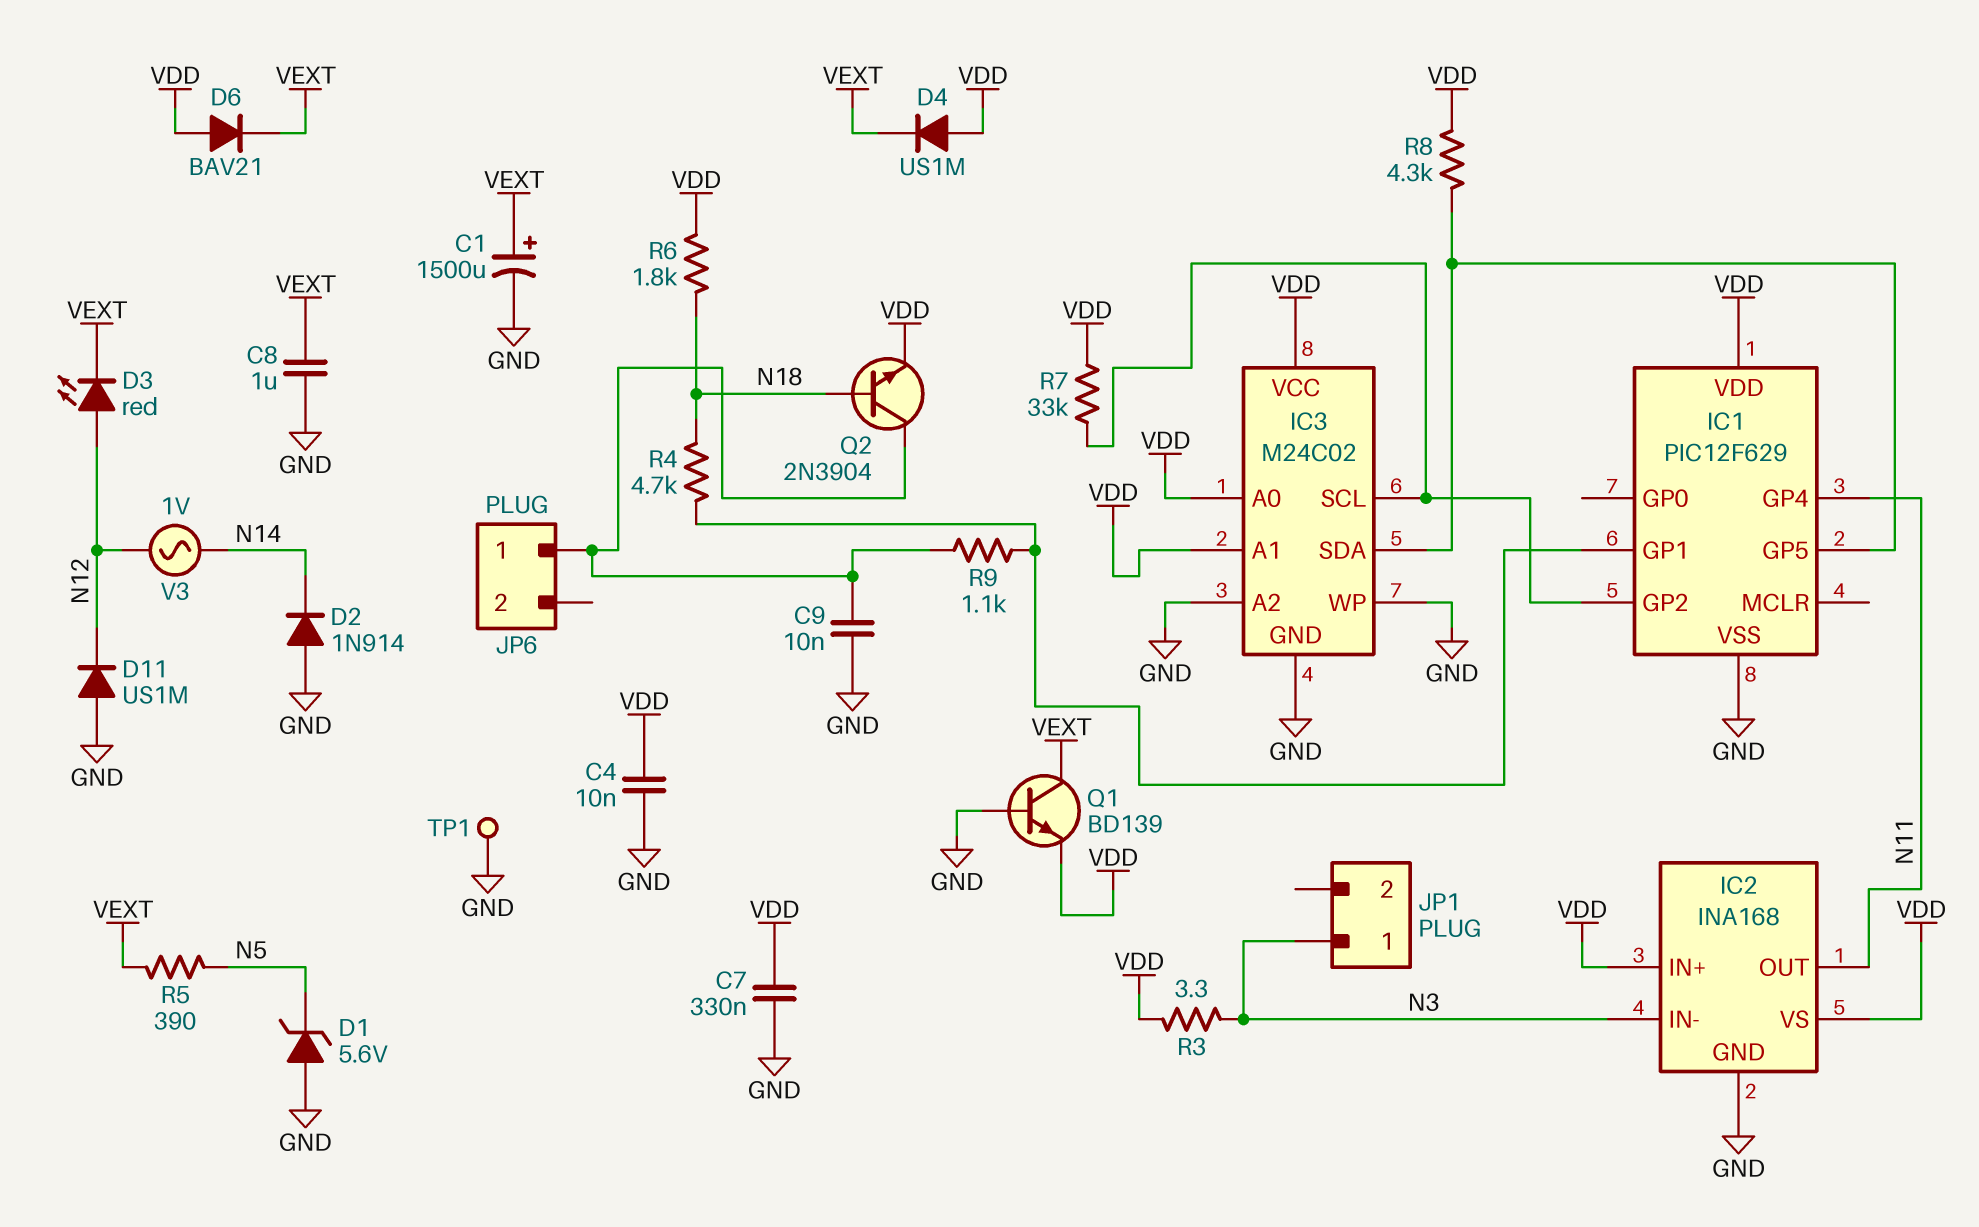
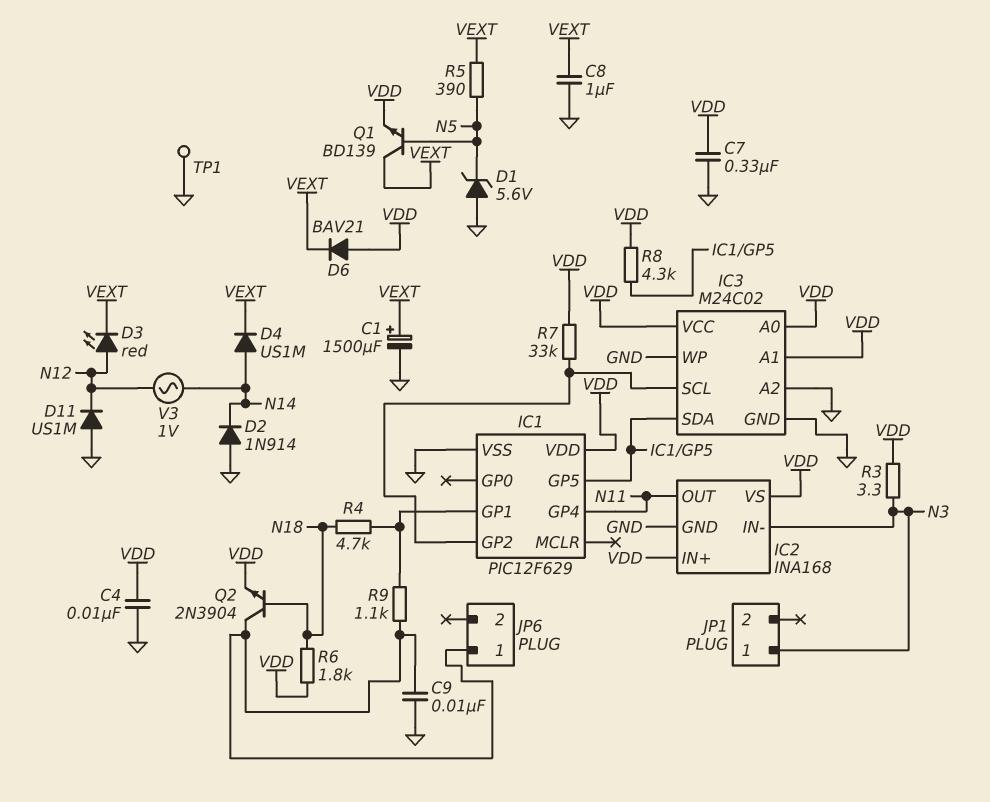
D4: diode US1M (A VDD, K VEXT) -> diode US1M (A N14, K VEXT)
Q1: NPN BD139 (B GND, C VEXT, E VDD) -> NPN BD139 (B N5, C VEXT, E VDD)

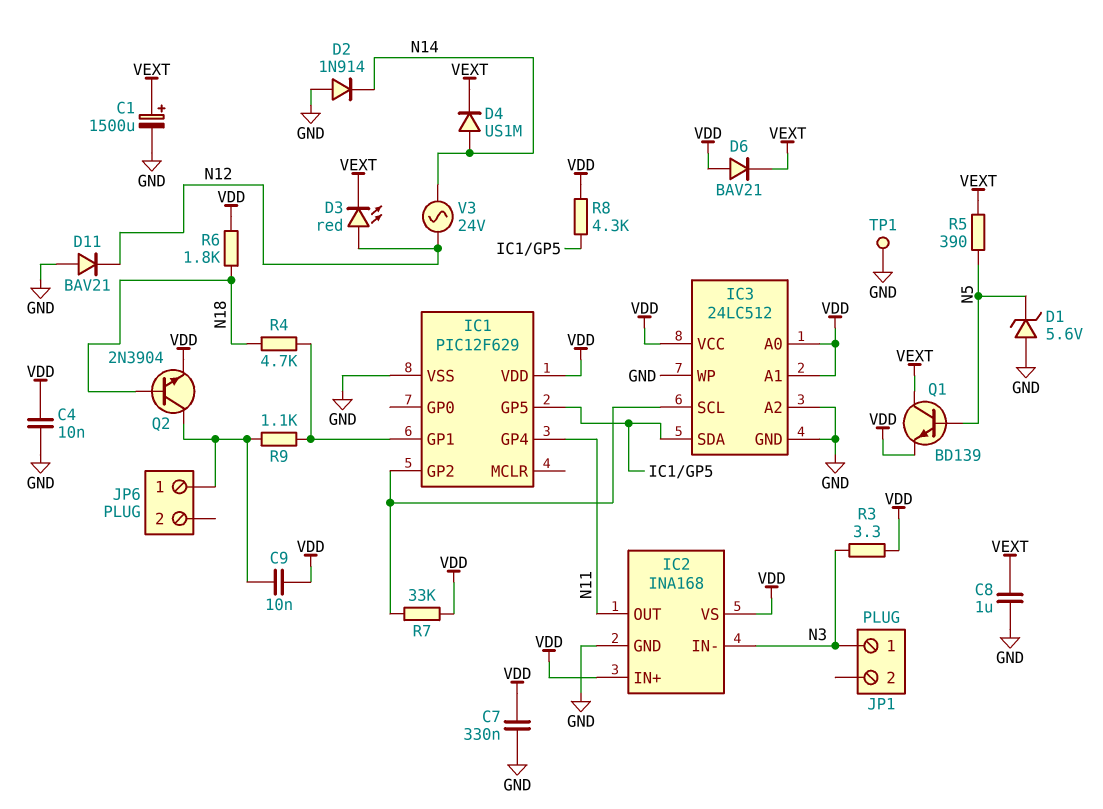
C9: 10nF (GND, JP6/1) -> 10nF (JP6/1, VDD)
D11: diode US1M (A GND, K N12) -> diode BAV21 (A GND, K N12)
IC3: M24C02 -> 24LC512
V3: AC 1V (N12, N14) -> AC 24V (N12, N14)

